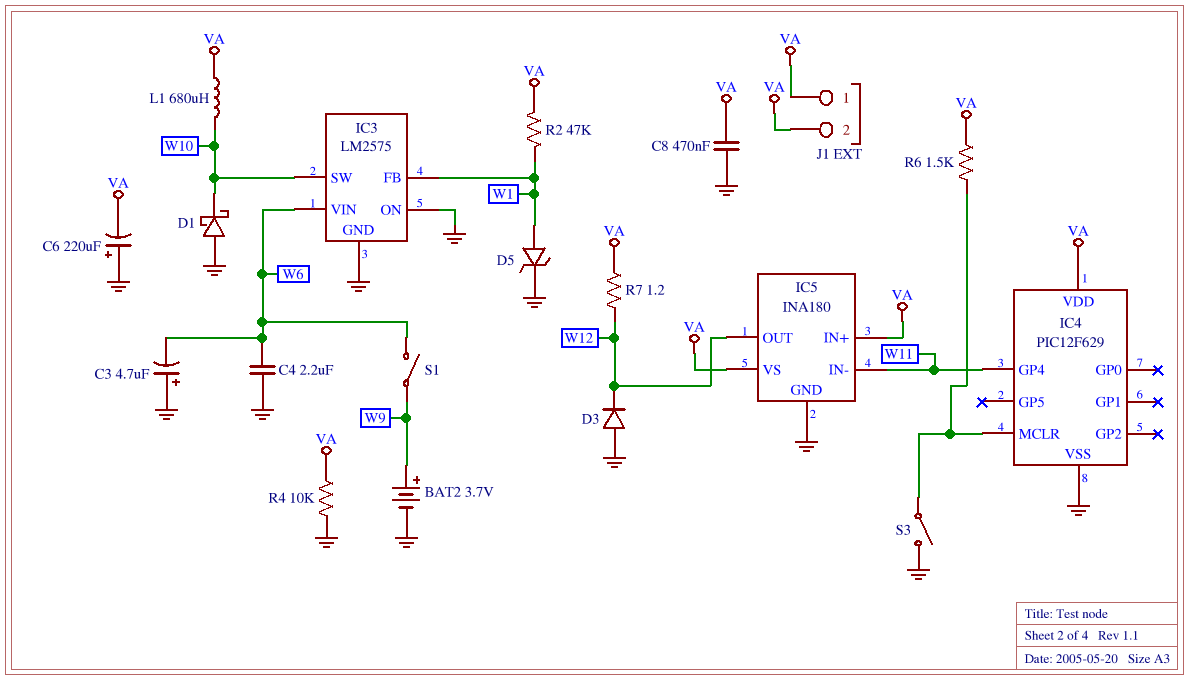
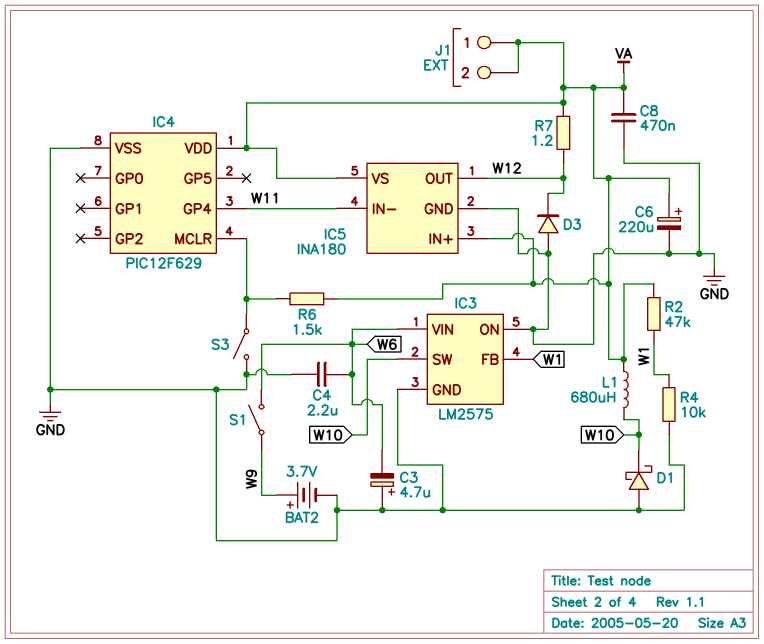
C6: 220uF (plus GND, minus VA) -> 220uF (plus VA, minus GND)
D5: zener (A W1, K GND) -> none
R4: 10k (GND, VA) -> 10k (GND, W1)

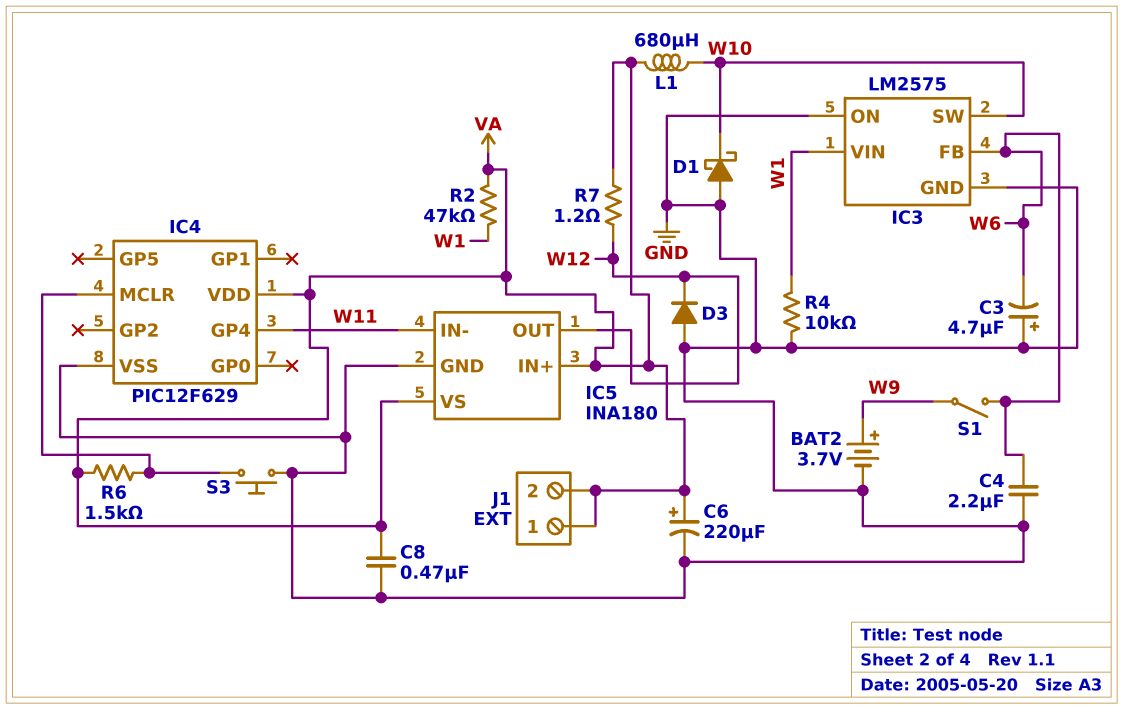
IC3 pin FB: W1 -> W6
IC3 pin VIN: W6 -> W1
S3: switch (GND, IC4/MCLR) -> button (GND, IC4/MCLR)

